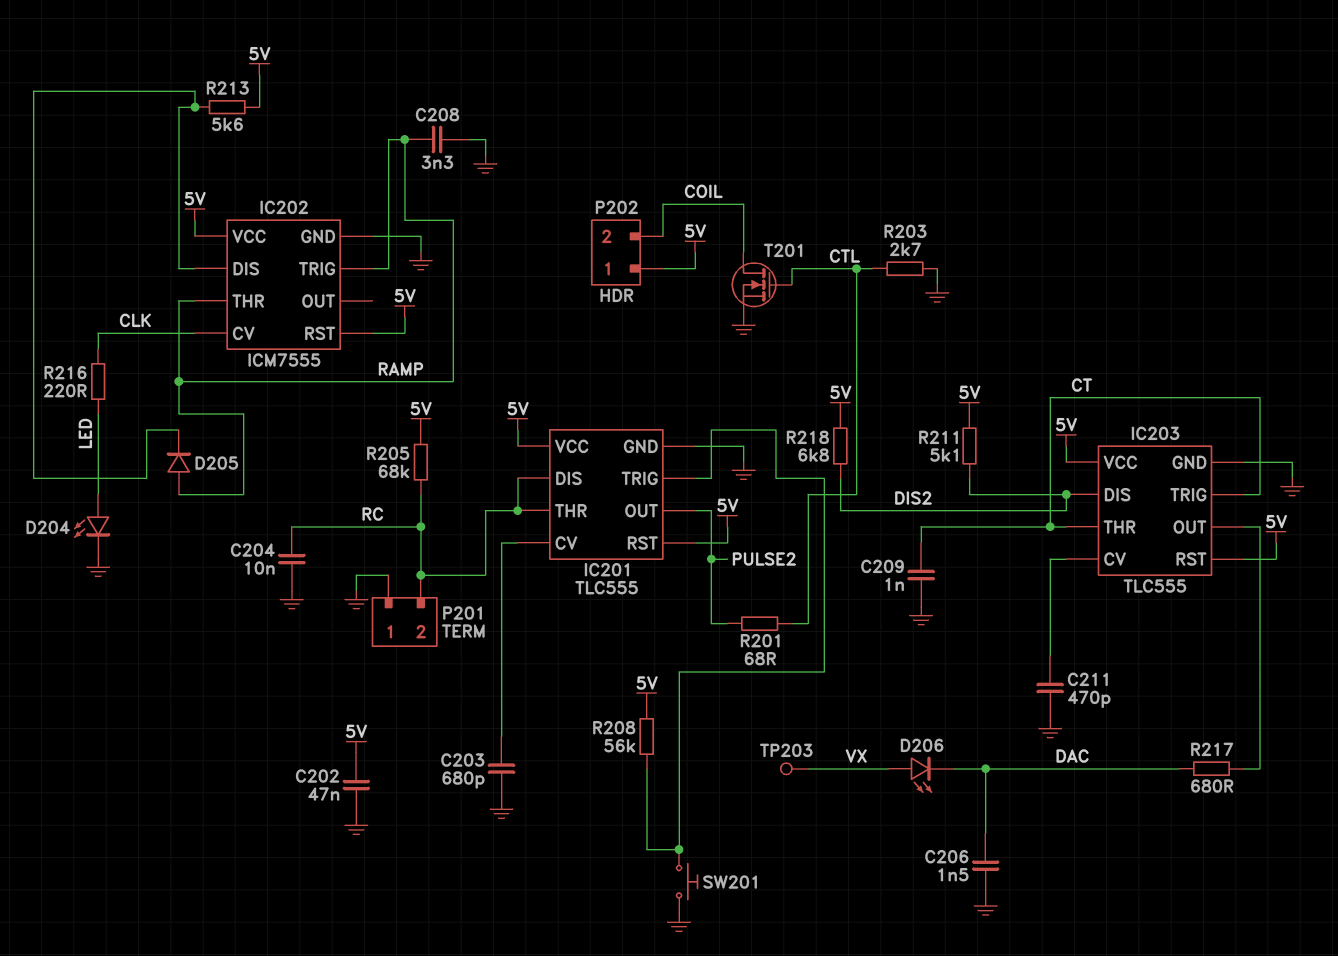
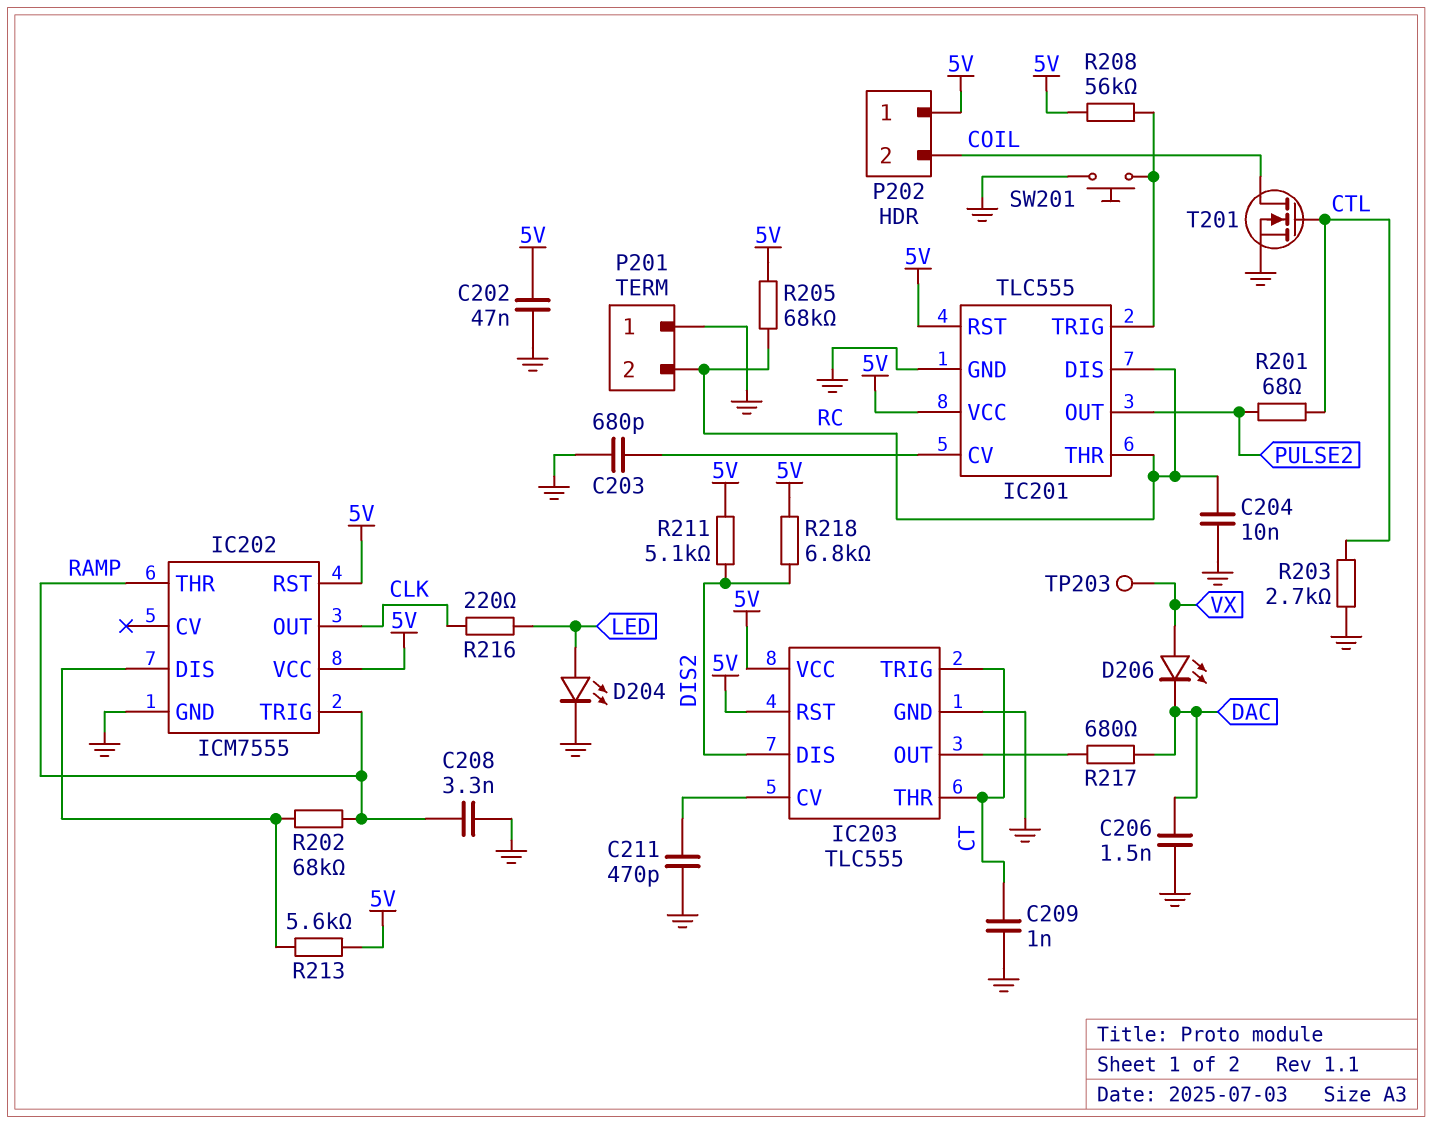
D205: diode (A RAMP, K IC202/DIS) -> none
IC202 pin CV: CLK -> none
IC202 pin OUT: none -> CLK
R202: none -> 68k (IC202/DIS, RAMP)

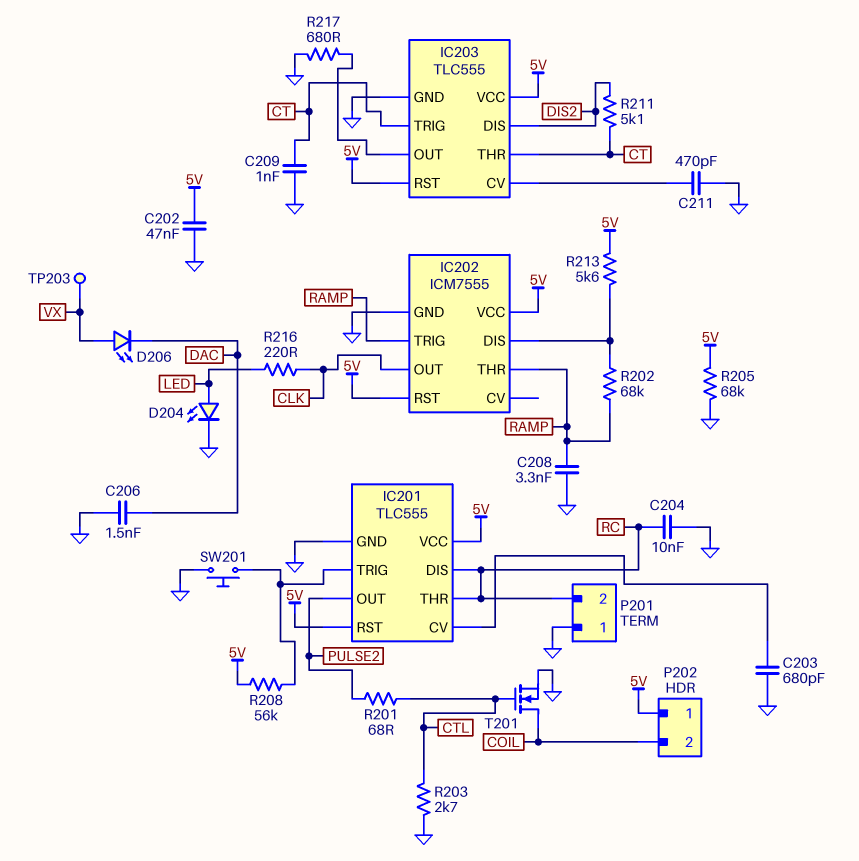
R205: 68k (5V, RC) -> 68k (5V, GND)
R211: 5.1k (5V, DIS2) -> 5.1k (CT, DIS2)
R217: 680 (DAC, IC203/OUT) -> 680 (GND, IC203/OUT)
R218: 6.8k (5V, DIS2) -> none

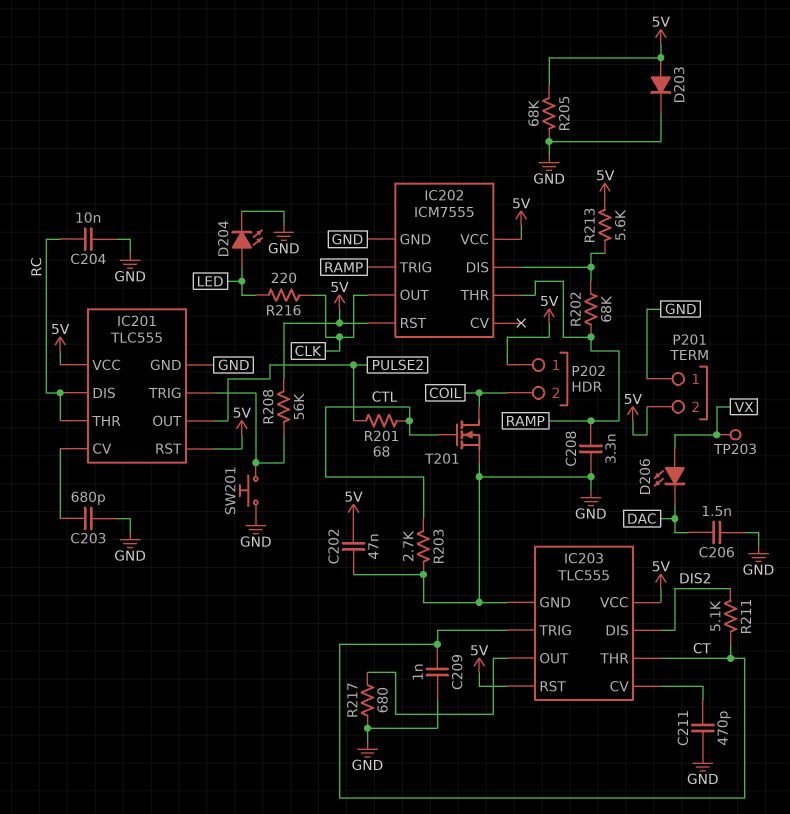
D203: none -> diode (A 5V, K GND)
P201 pin 2: RC -> 5V

